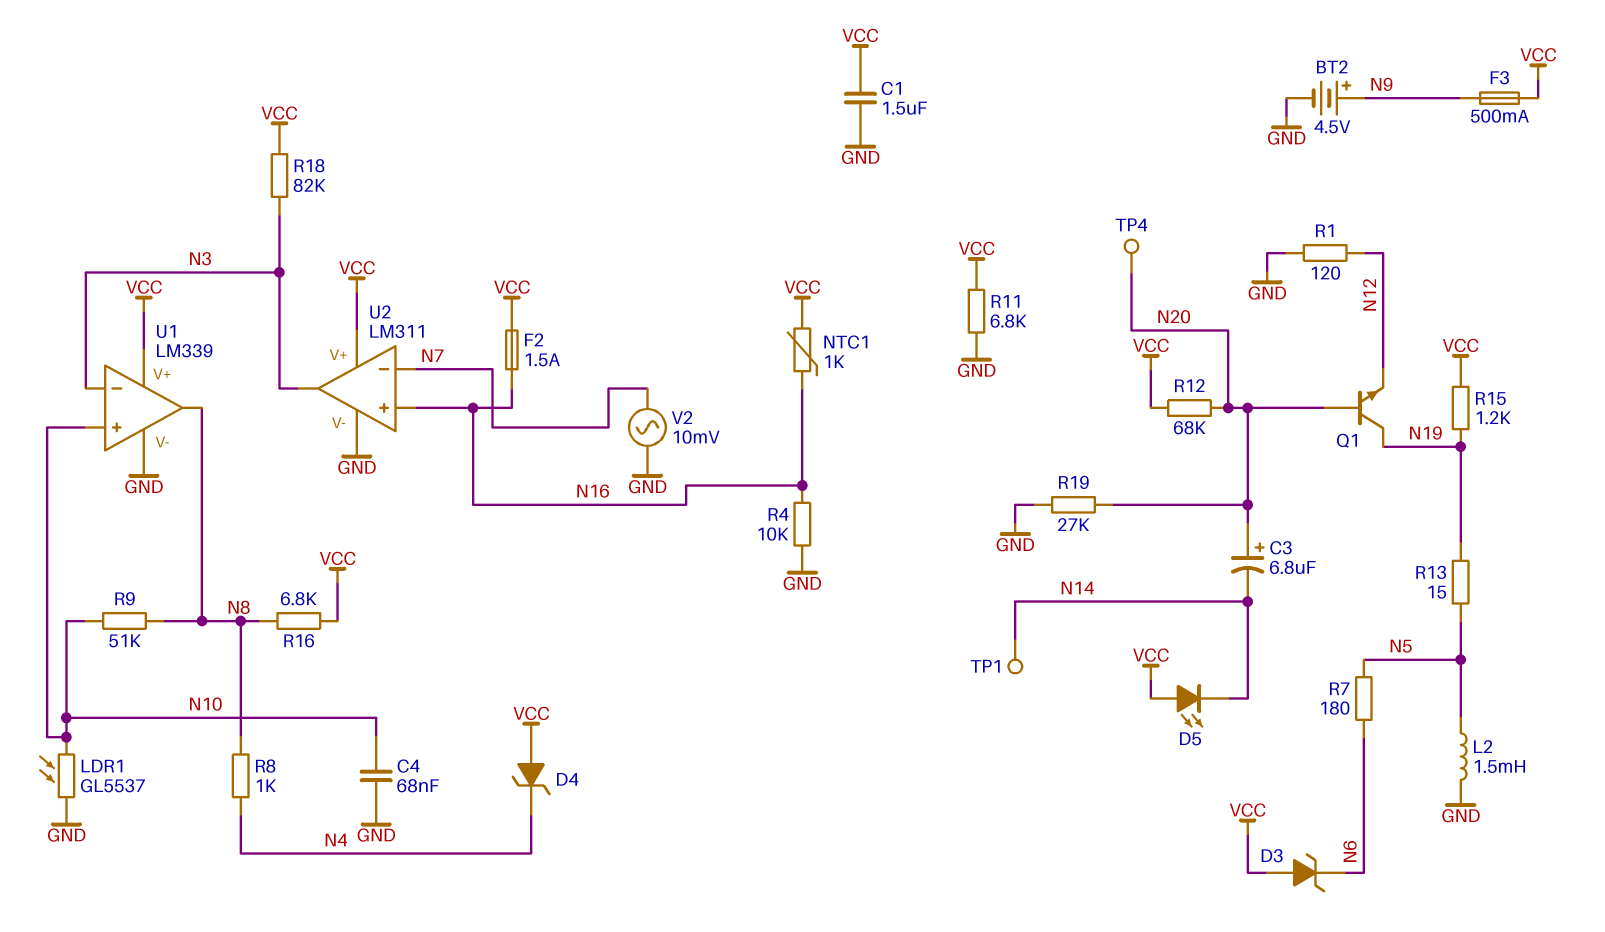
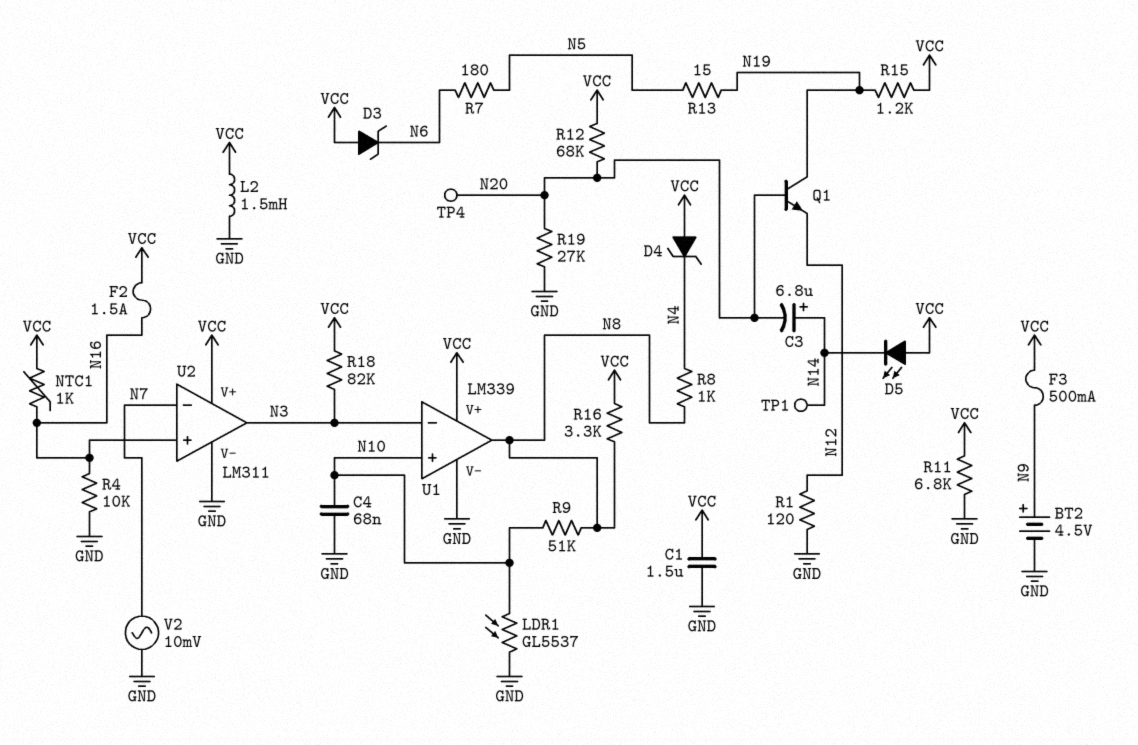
C3: 6.8uF (plus N20, minus N14) -> 6.8uF (plus N14, minus N20)
L2: 1.5mH (GND, N5) -> 1.5mH (GND, VCC)
R16: 6.8k (N8, VCC) -> 3.3k (N8, VCC)

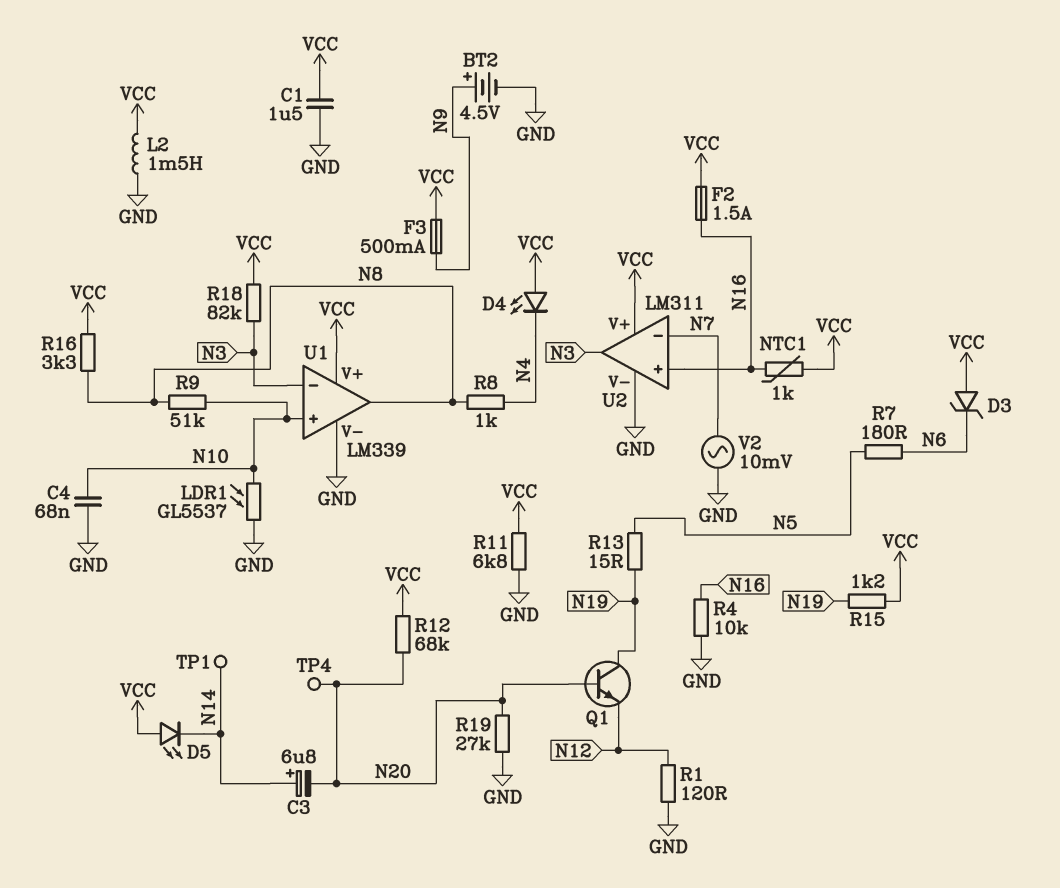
D4: zener (A VCC, K N4) -> LED (A VCC, K N4)

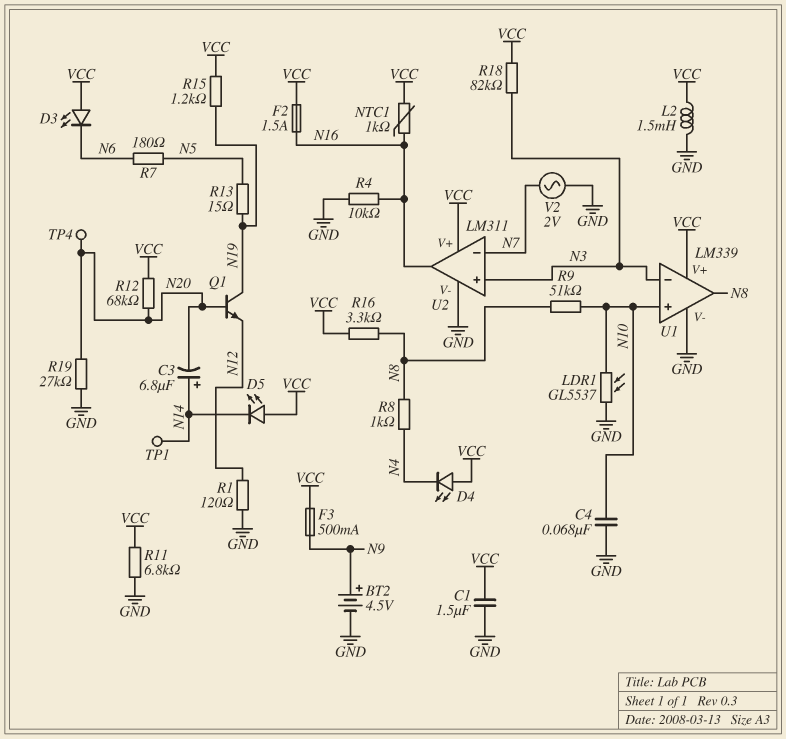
D3: zener (A VCC, K N6) -> LED (A VCC, K N6)
U2 pin in+: N16 -> N3
U2 pin out: N3 -> N16
V2: AC 10mV (GND, N7) -> AC 2V (GND, N7)

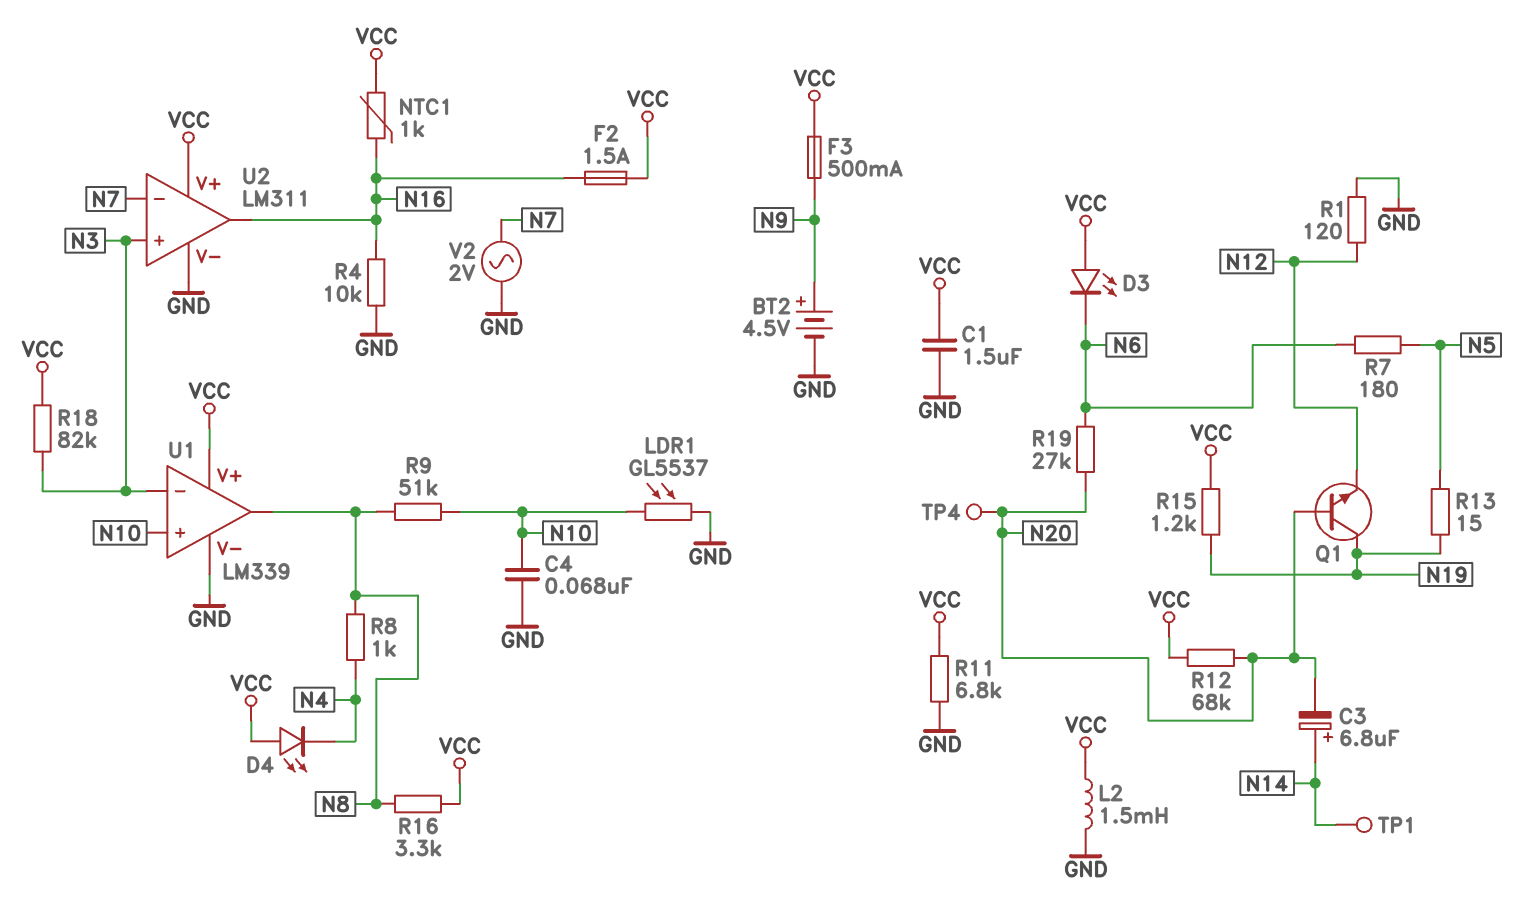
D5: LED (A VCC, K N14) -> none
R19: 27k (GND, N20) -> 27k (N6, N20)

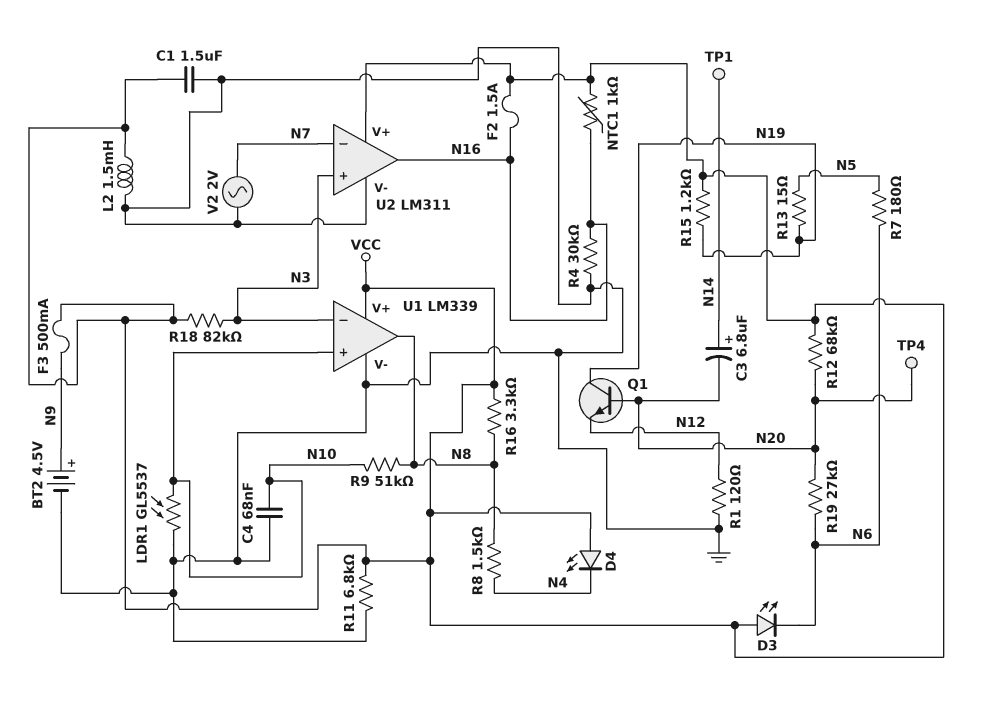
R4: 10k (GND, N16) -> 30k (GND, N16)
R8: 1k (N4, N8) -> 1.5k (N4, N8)

